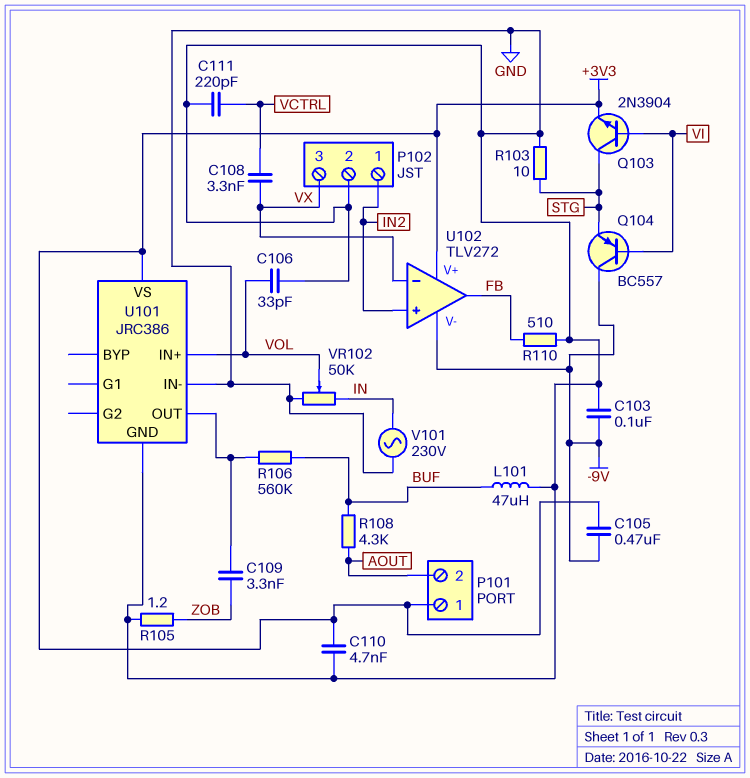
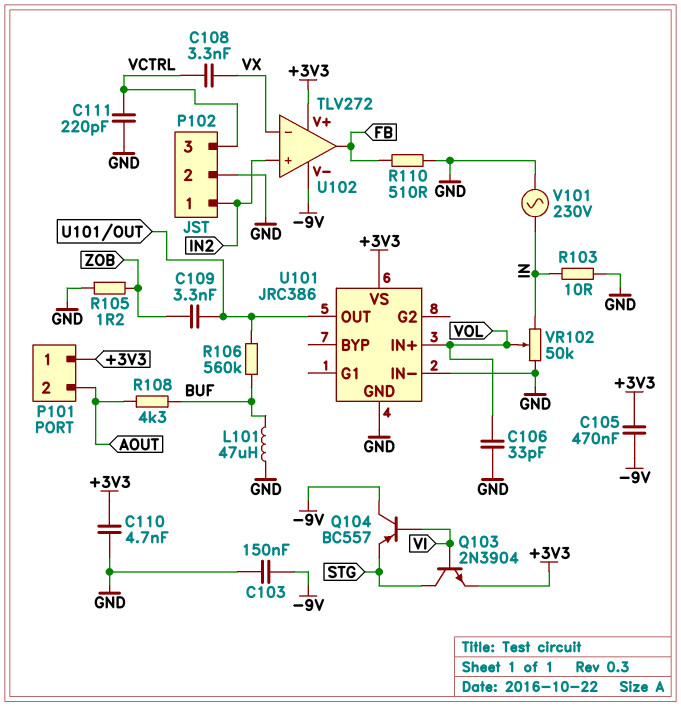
C103: 100nF (-9V, GND) -> 150nF (-9V, GND)
P102 pin 3: VX -> VCTRL
R103: 10 (GND, STG) -> 10 (GND, IN)

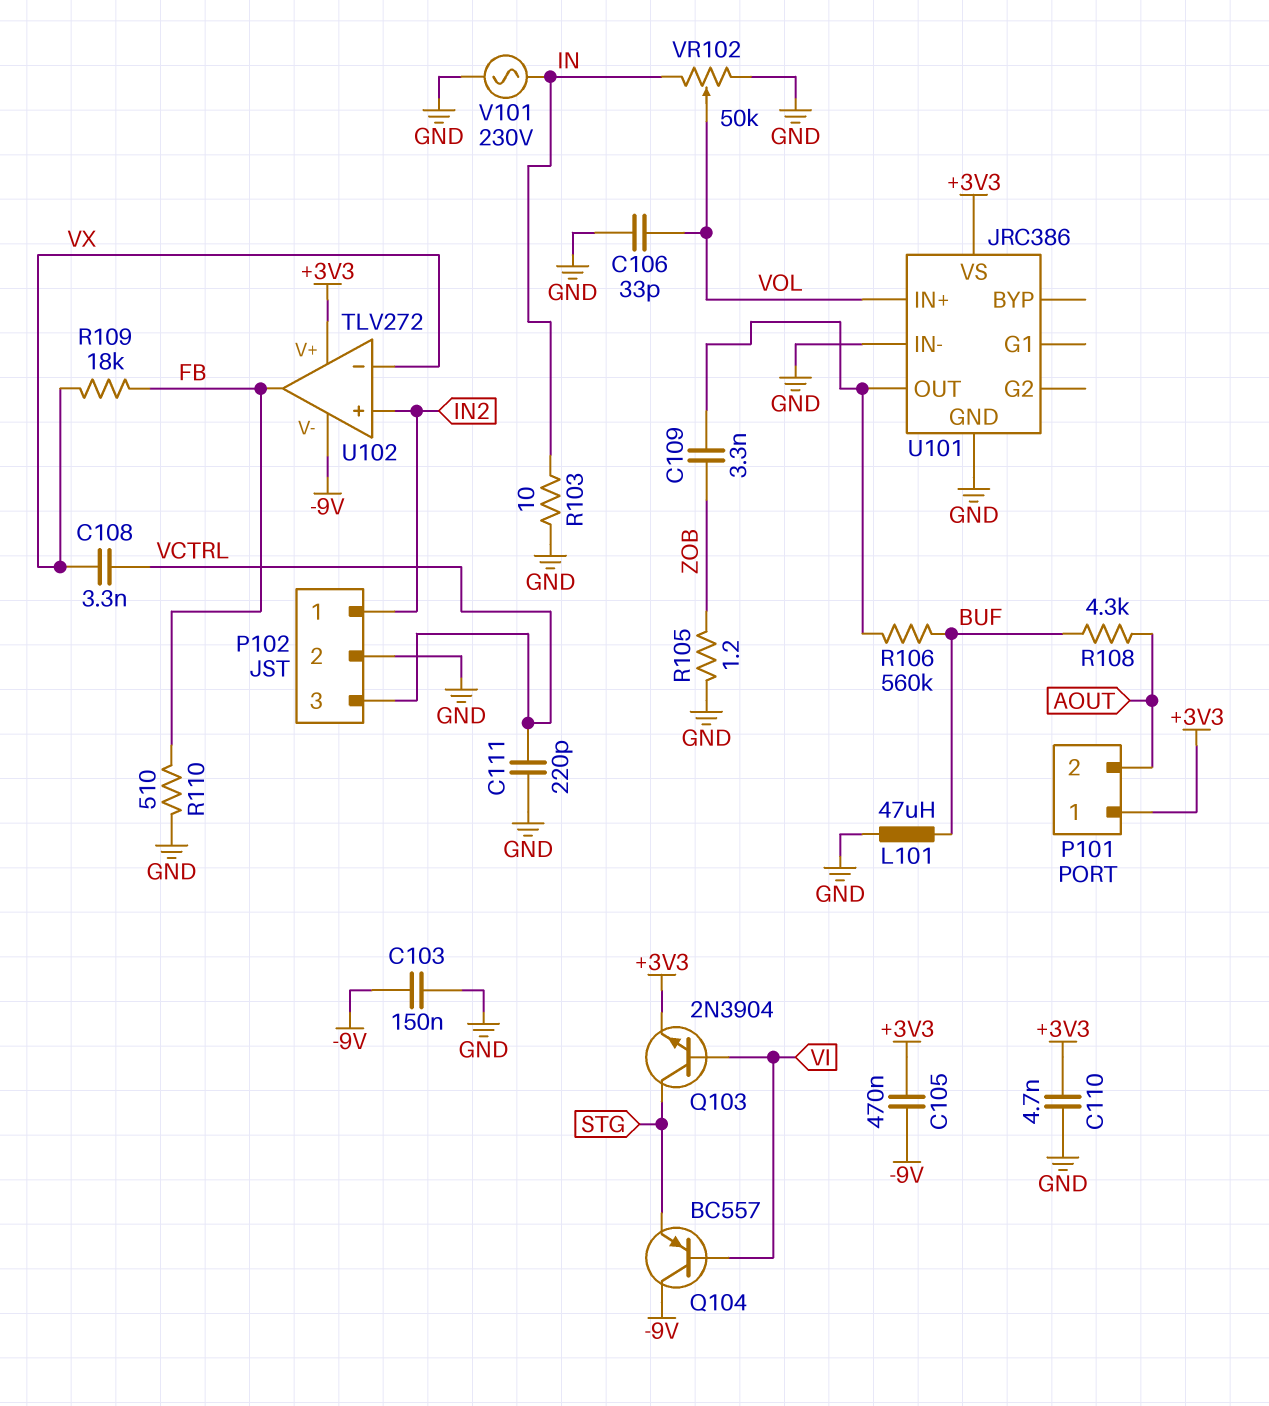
R109: none -> 18k (FB, VX)

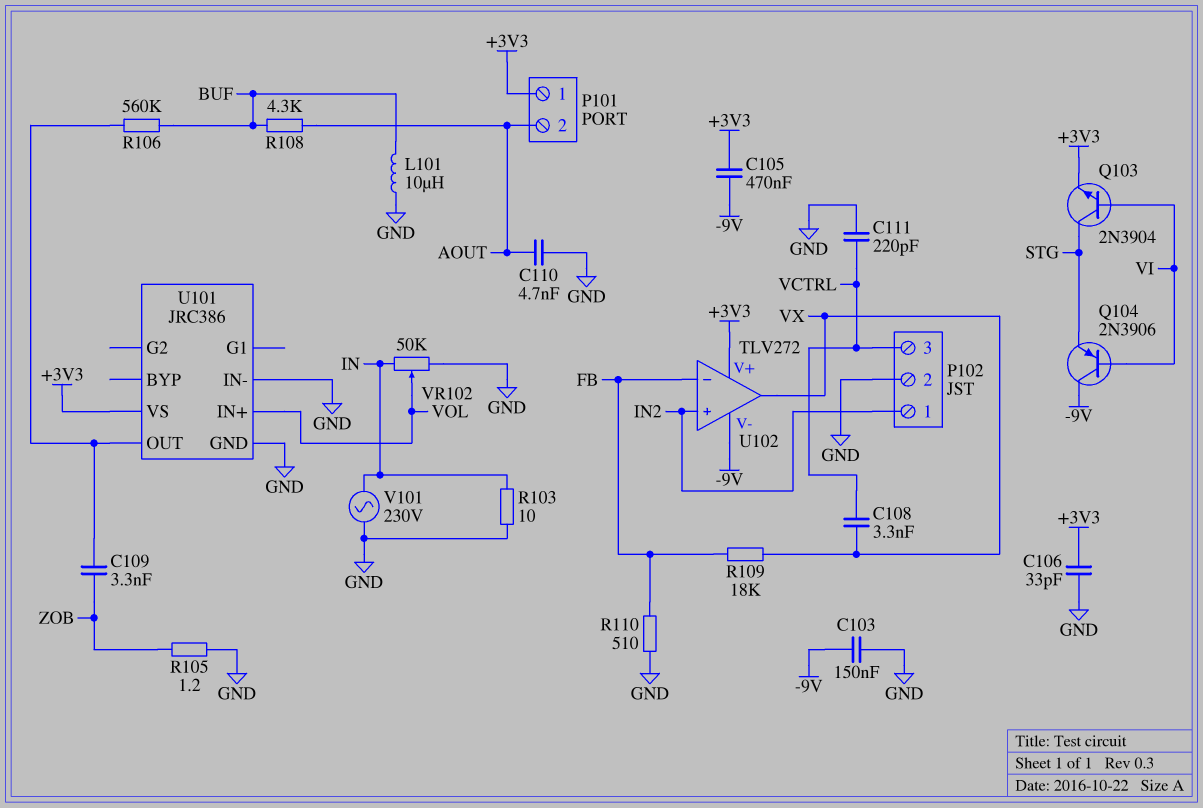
C106: 33pF (GND, VOL) -> 33pF (+3V3, GND)
C110: 4.7nF (+3V3, GND) -> 4.7nF (AOUT, GND)
L101: 47uH (BUF, GND) -> 10uH (BUF, GND)
Q104: PNP BC557 (B VI, C -9V, E STG) -> PNP 2N3906 (B VI, C -9V, E STG)
U102 pin in-: VX -> FB
U102 pin out: FB -> VX

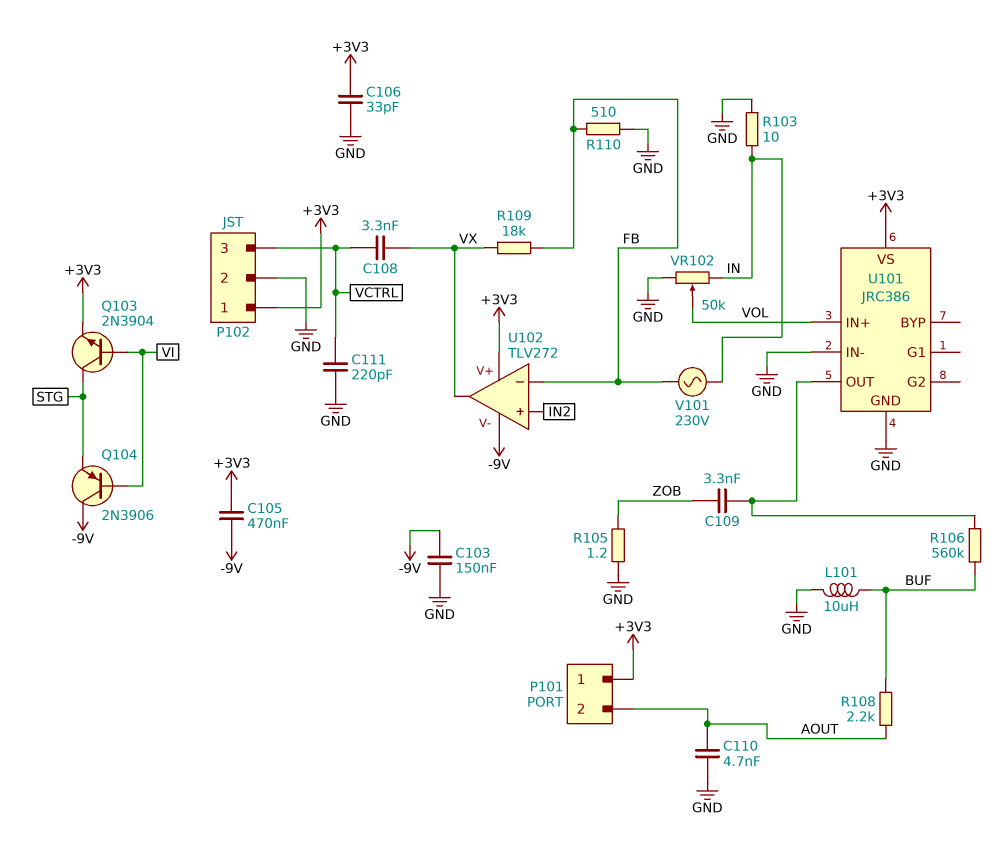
P102 pin 1: IN2 -> +3V3
R108: 4.3k (AOUT, BUF) -> 2.2k (AOUT, BUF)
V101: AC 230V (GND, IN) -> AC 230V (FB, IN)

